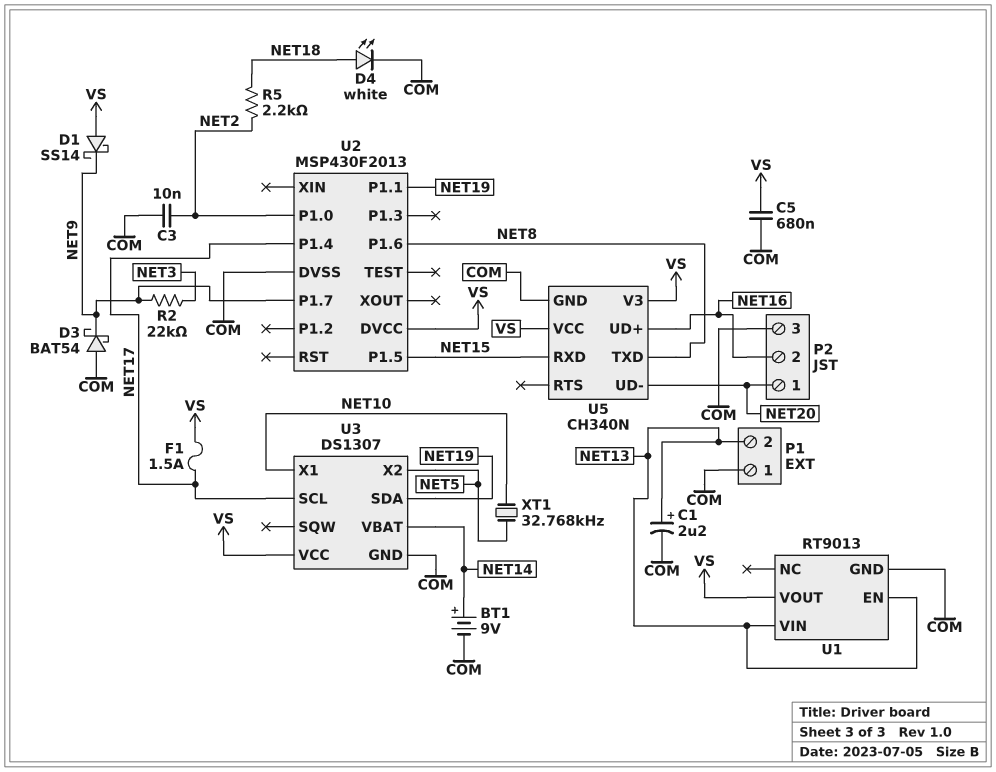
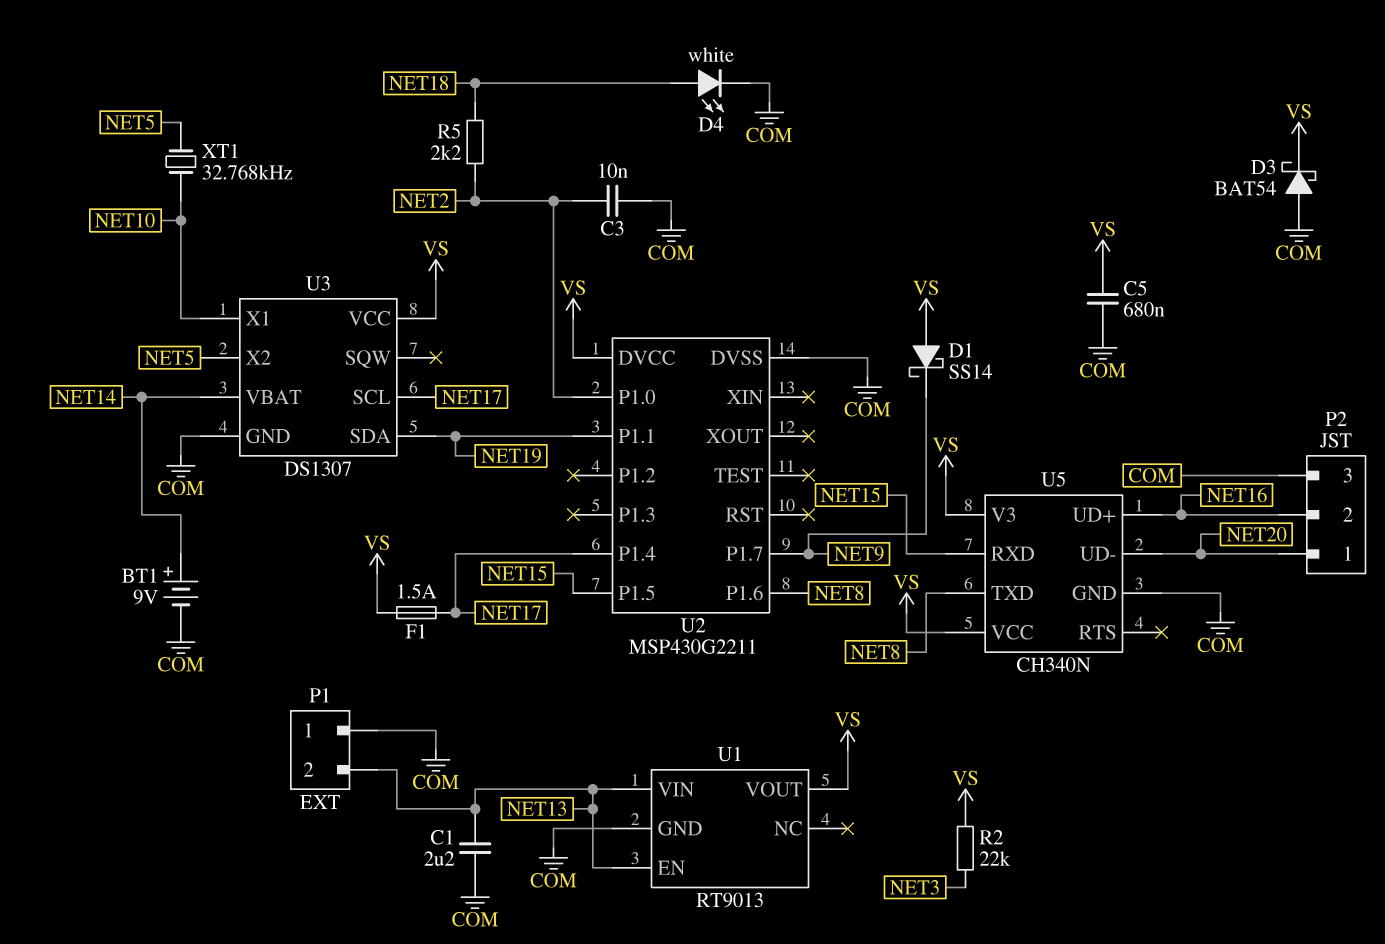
C1: 2.2uF (plus NET13, minus COM) -> 2.2uF (COM, NET13)
D3: schottky BAT54 (A COM, K NET9) -> schottky BAT54 (A COM, K VS)
R2: 22k (NET3, NET9) -> 22k (NET3, VS)
U2: MSP430F2013 -> MSP430G2211

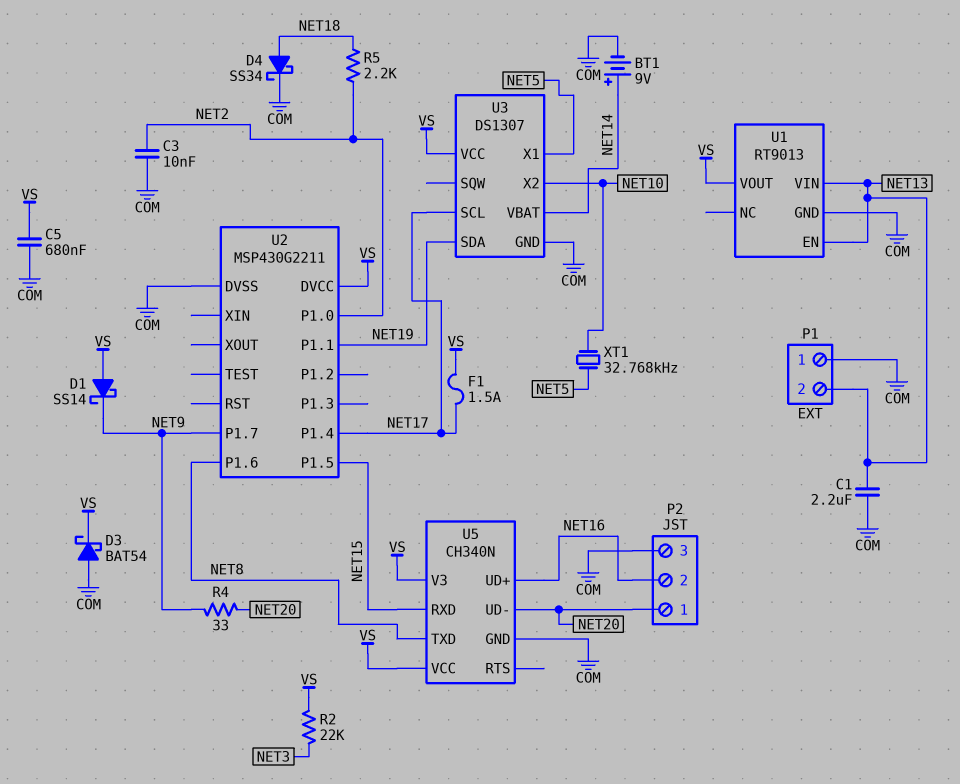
D4: LED white (A NET18, K COM) -> schottky SS34 (A NET18, K COM)
R4: none -> 33 (NET9, NET20)
U3 pin X1: NET10 -> NET5
U3 pin X2: NET5 -> NET10

